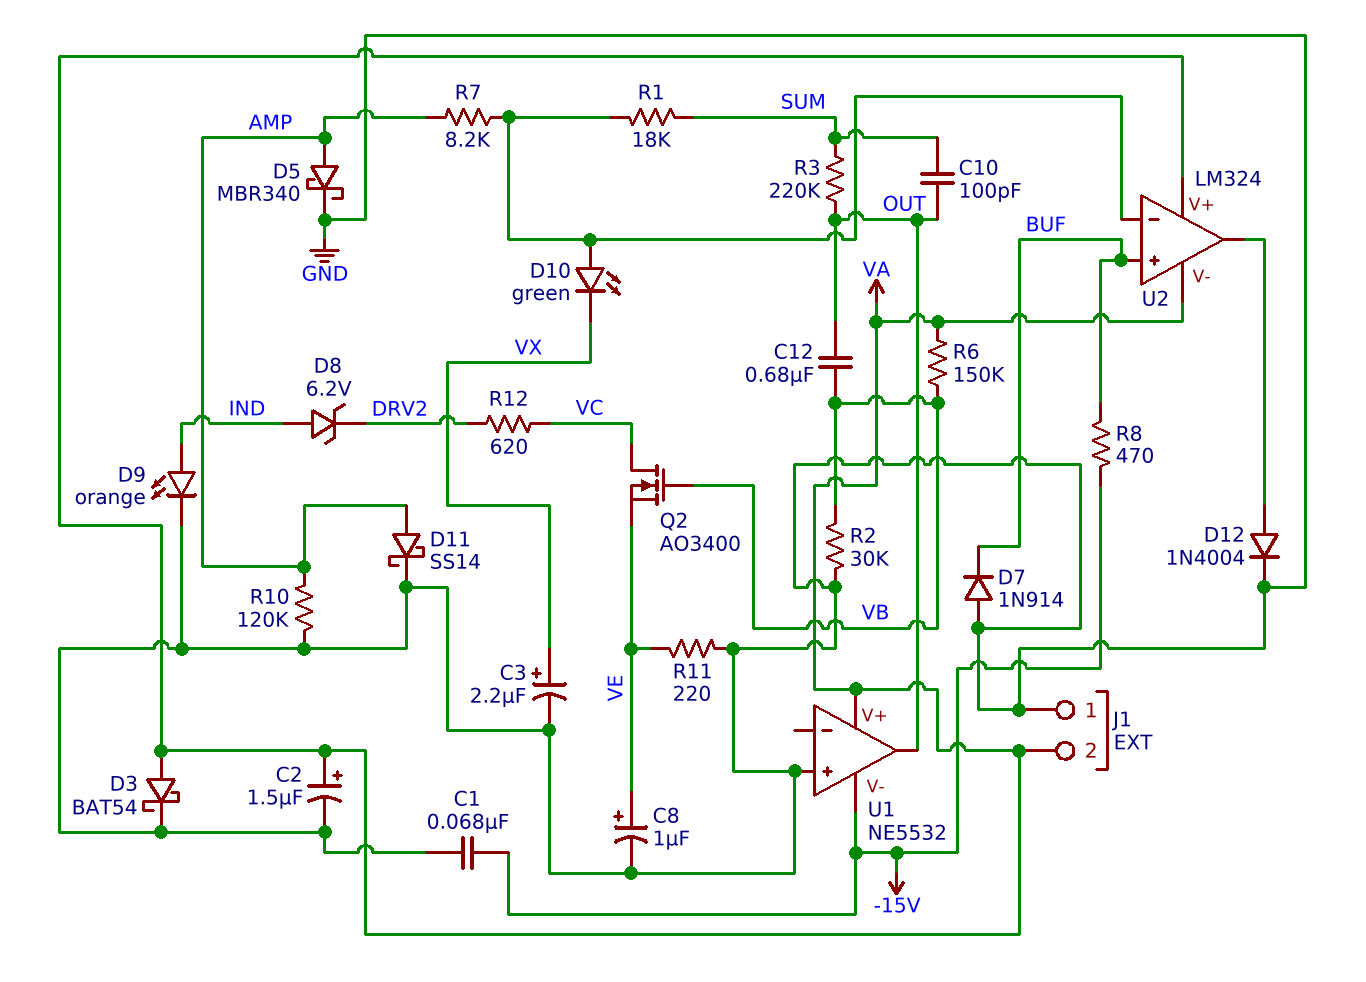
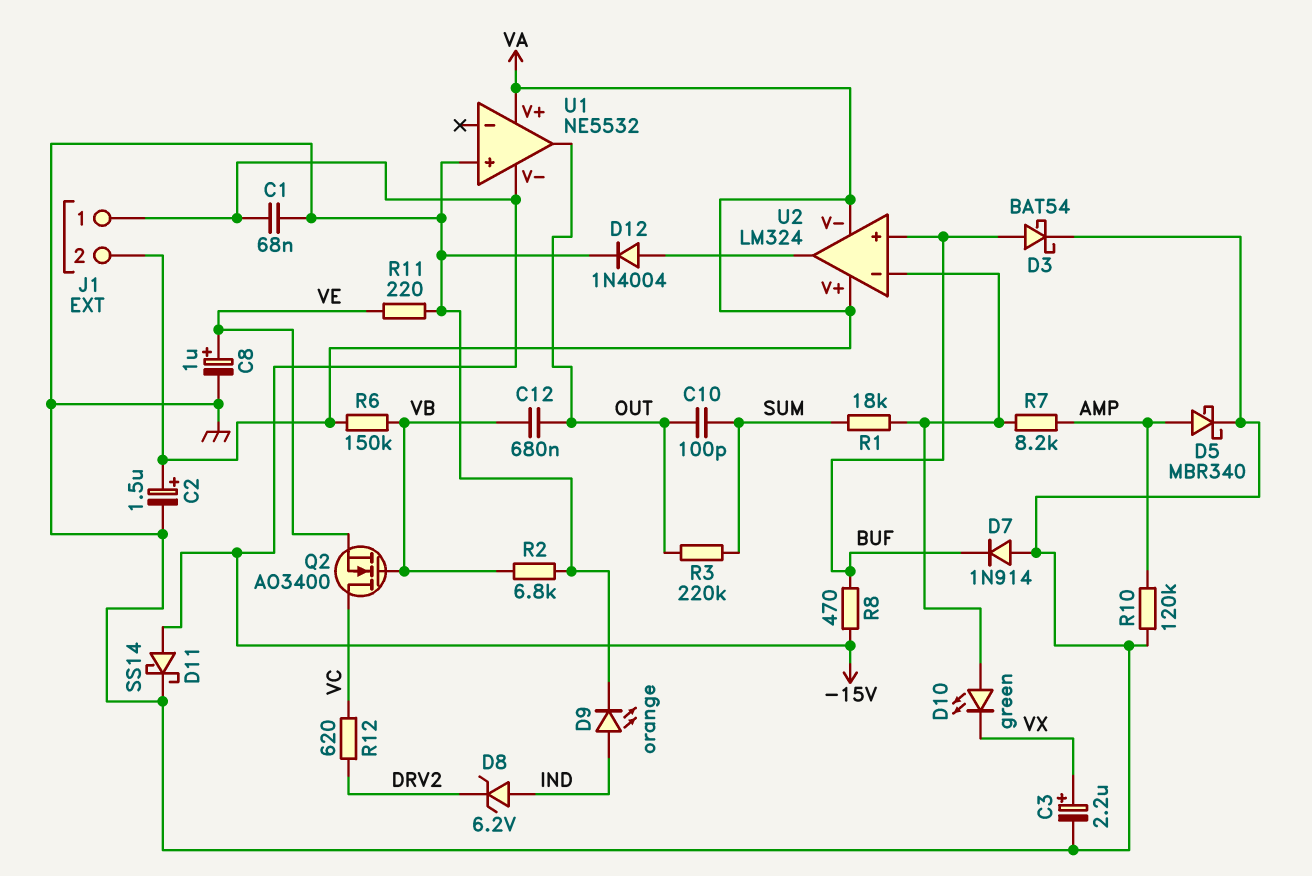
D3: schottky BAT54 (A VA, K GND) -> schottky BAT54 (A BUF, K GND)
D11: schottky SS14 (A AMP, K GND) -> schottky SS14 (A -15V, K GND)
J1 pin 1: GND -> -15V
R2: 30k (GND, VB) -> 6.8k (GND, VB)

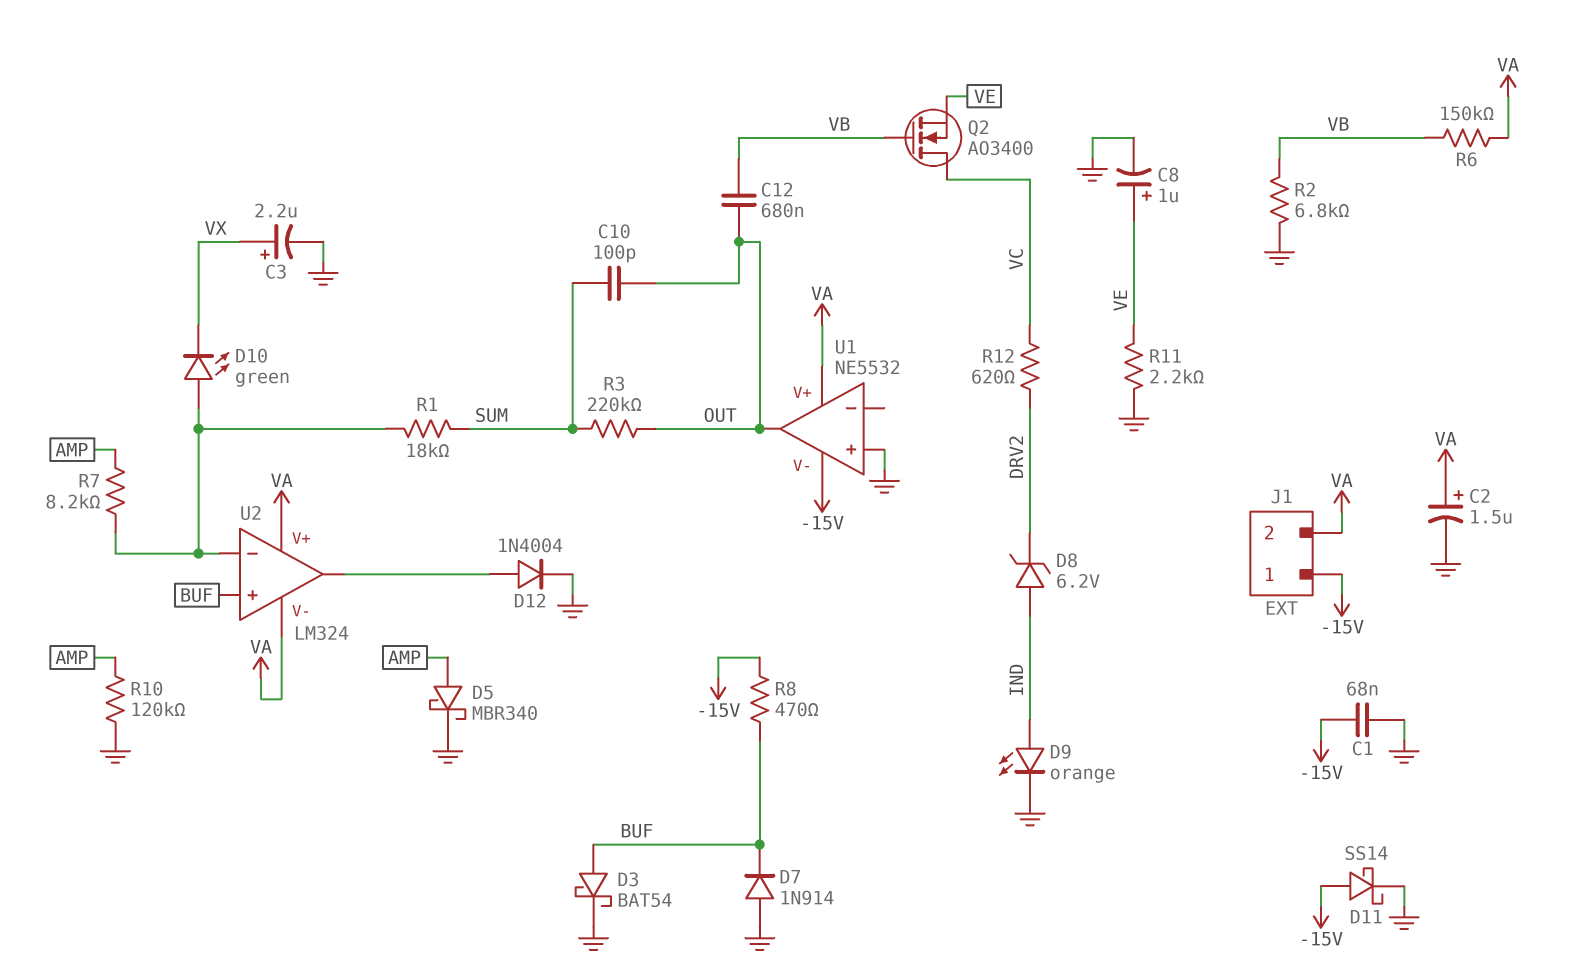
R11: 220 (GND, VE) -> 2.2k (GND, VE)

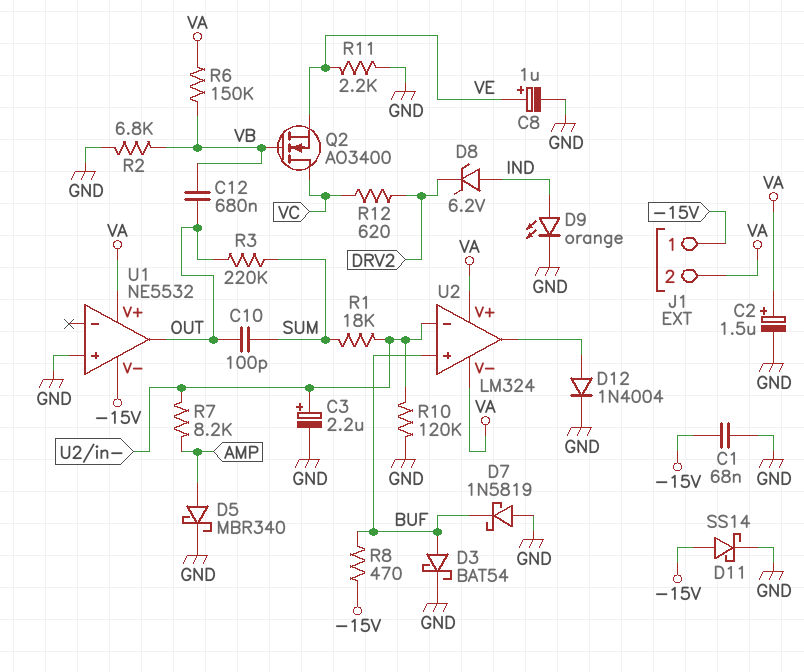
C3: 2.2uF (plus VX, minus GND) -> 2.2uF (plus U2/in-, minus GND)
D7: diode 1N914 (A GND, K BUF) -> schottky 1N5819 (A GND, K BUF)
D10: LED green (A U2/in-, K VX) -> none
R10: 120k (AMP, GND) -> 120k (GND, U2/in-)

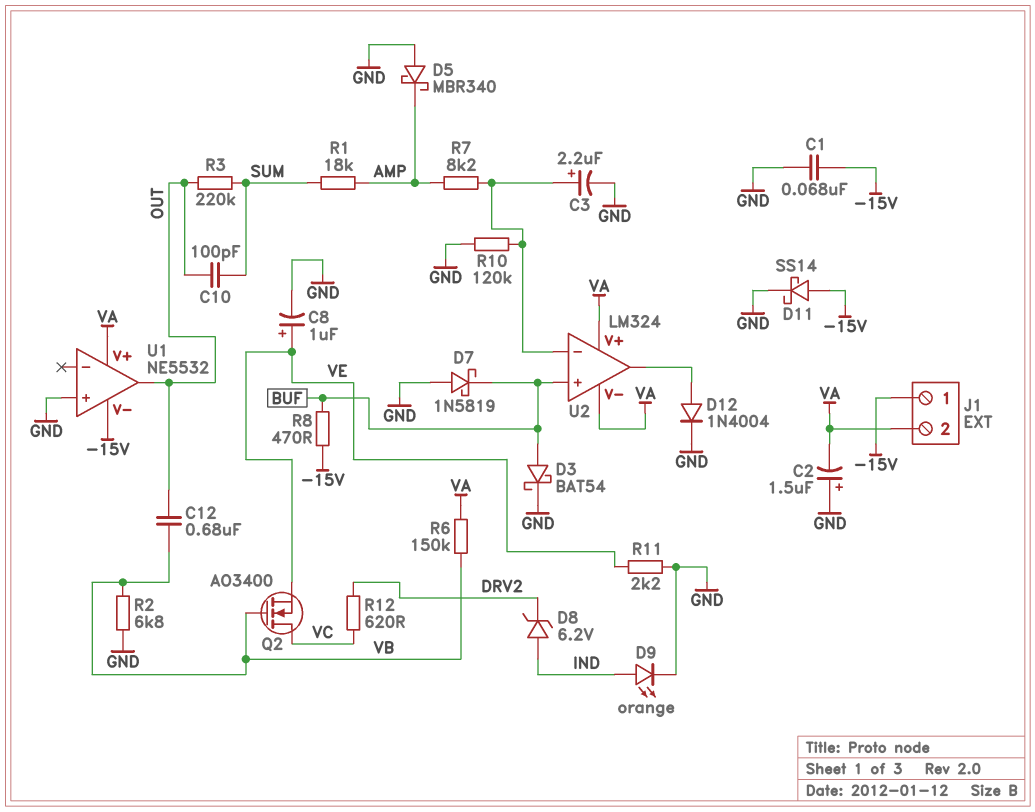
C2: 1.5uF (plus VA, minus GND) -> 1.5uF (plus GND, minus VA)
D5: schottky MBR340 (A AMP, K GND) -> schottky MBR340 (A GND, K AMP)
R1: 18k (SUM, U2/in-) -> 18k (AMP, SUM)

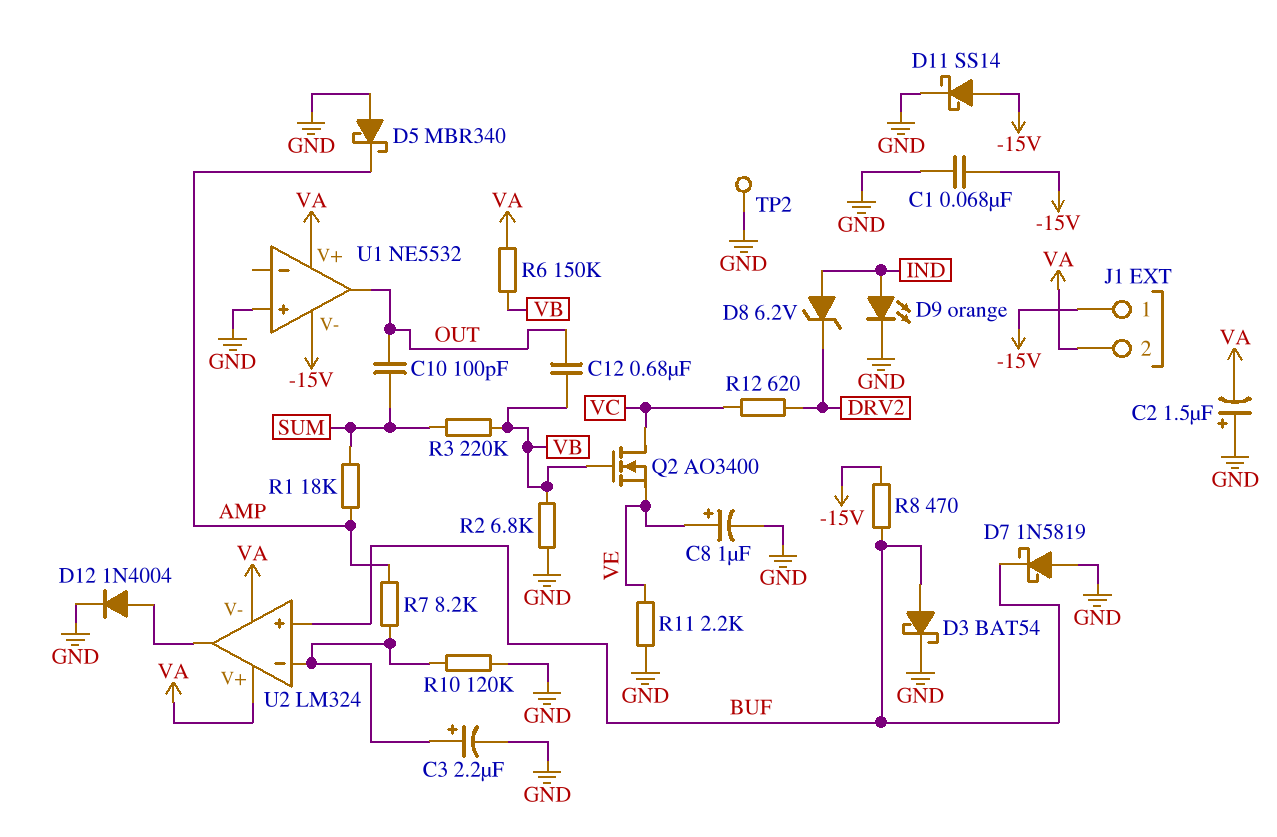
R3: 220k (OUT, SUM) -> 220k (SUM, VB)
TP2: none -> test point (GND)

